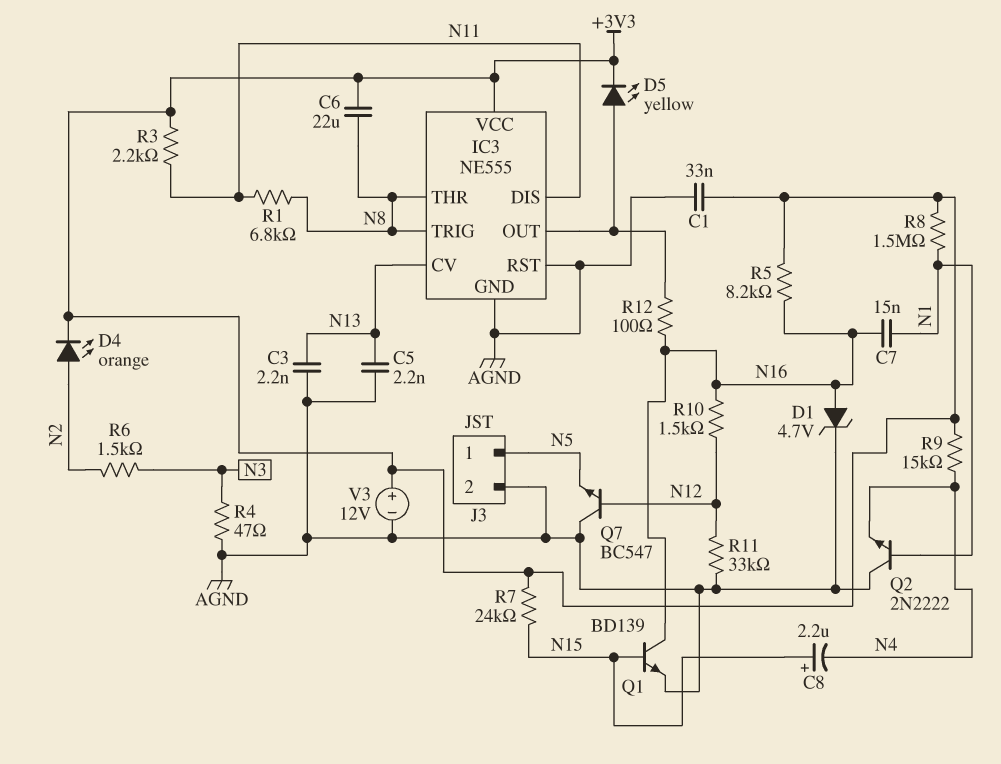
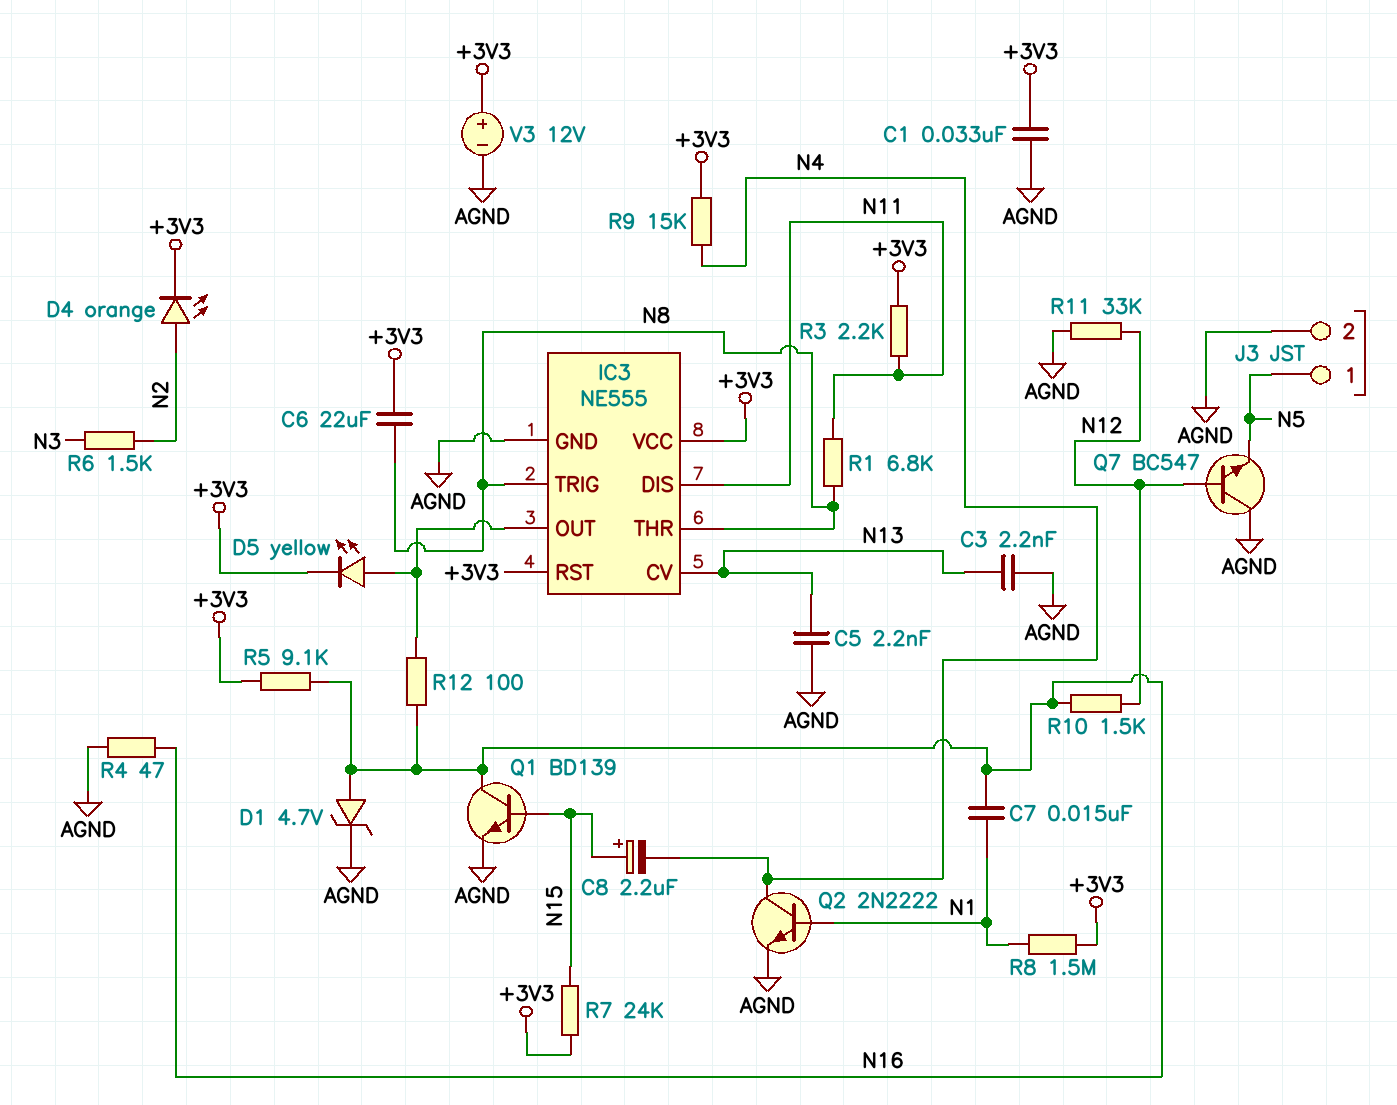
IC3 pin RST: AGND -> +3V3
Q2: NPN 2N2222 (B N1, C AGND, E N4) -> NPN 2N2222 (B N1, C N4, E AGND)
R4: 47 (AGND, N3) -> 47 (AGND, N16)
R5: 8.2k (+3V3, N16) -> 9.1k (+3V3, N16)

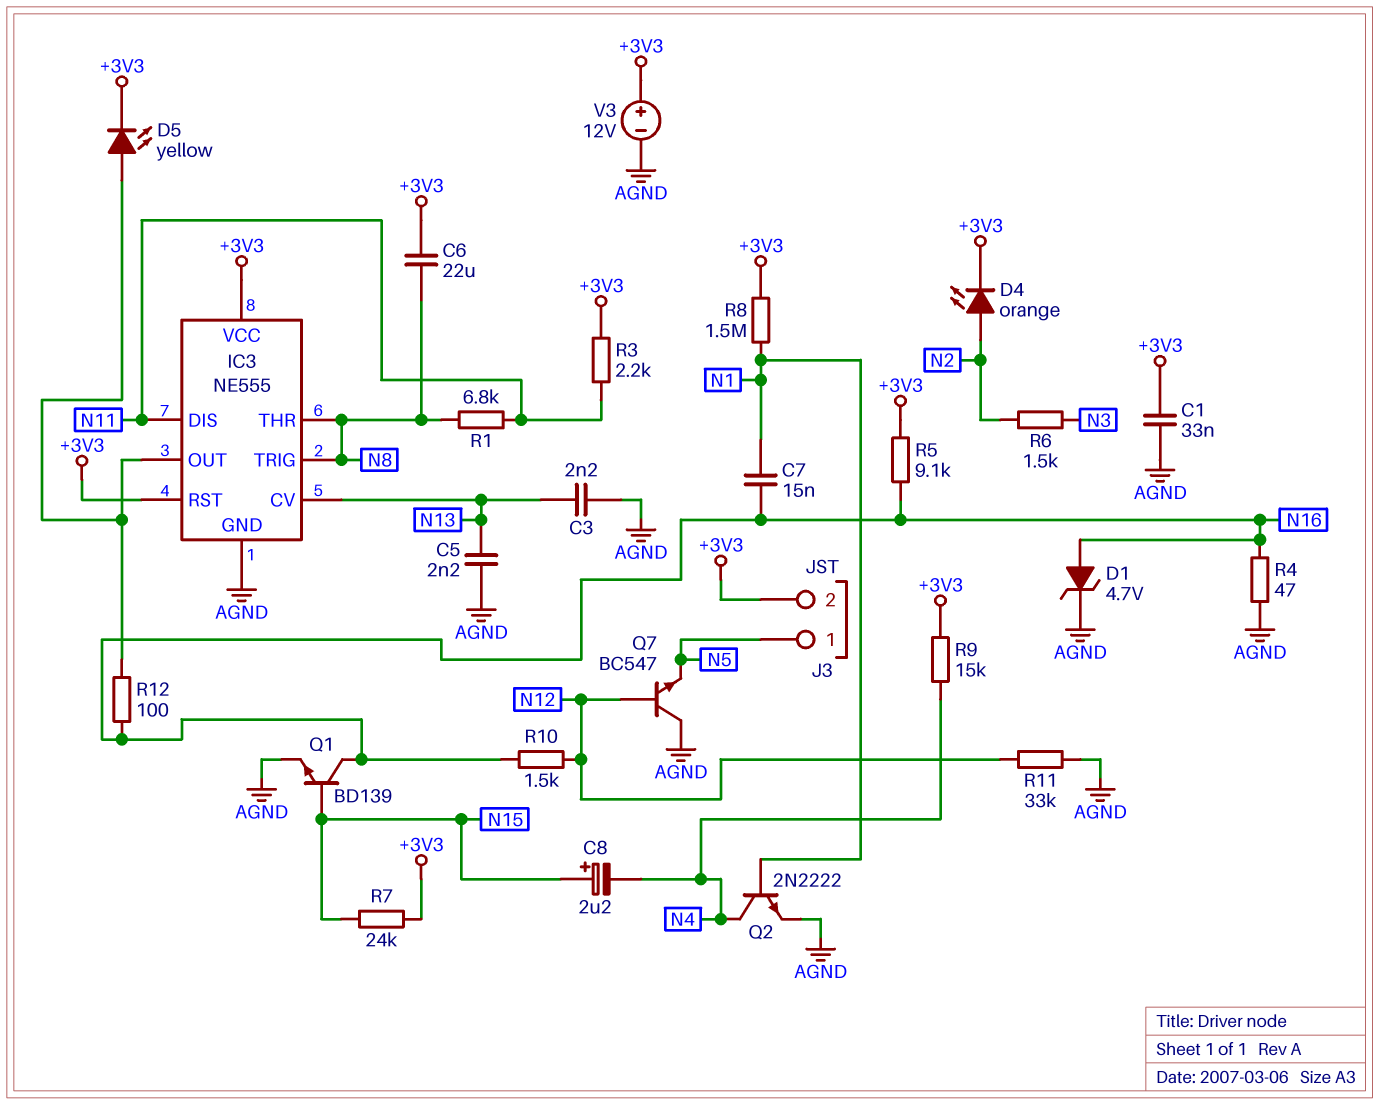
J3 pin 2: AGND -> +3V3

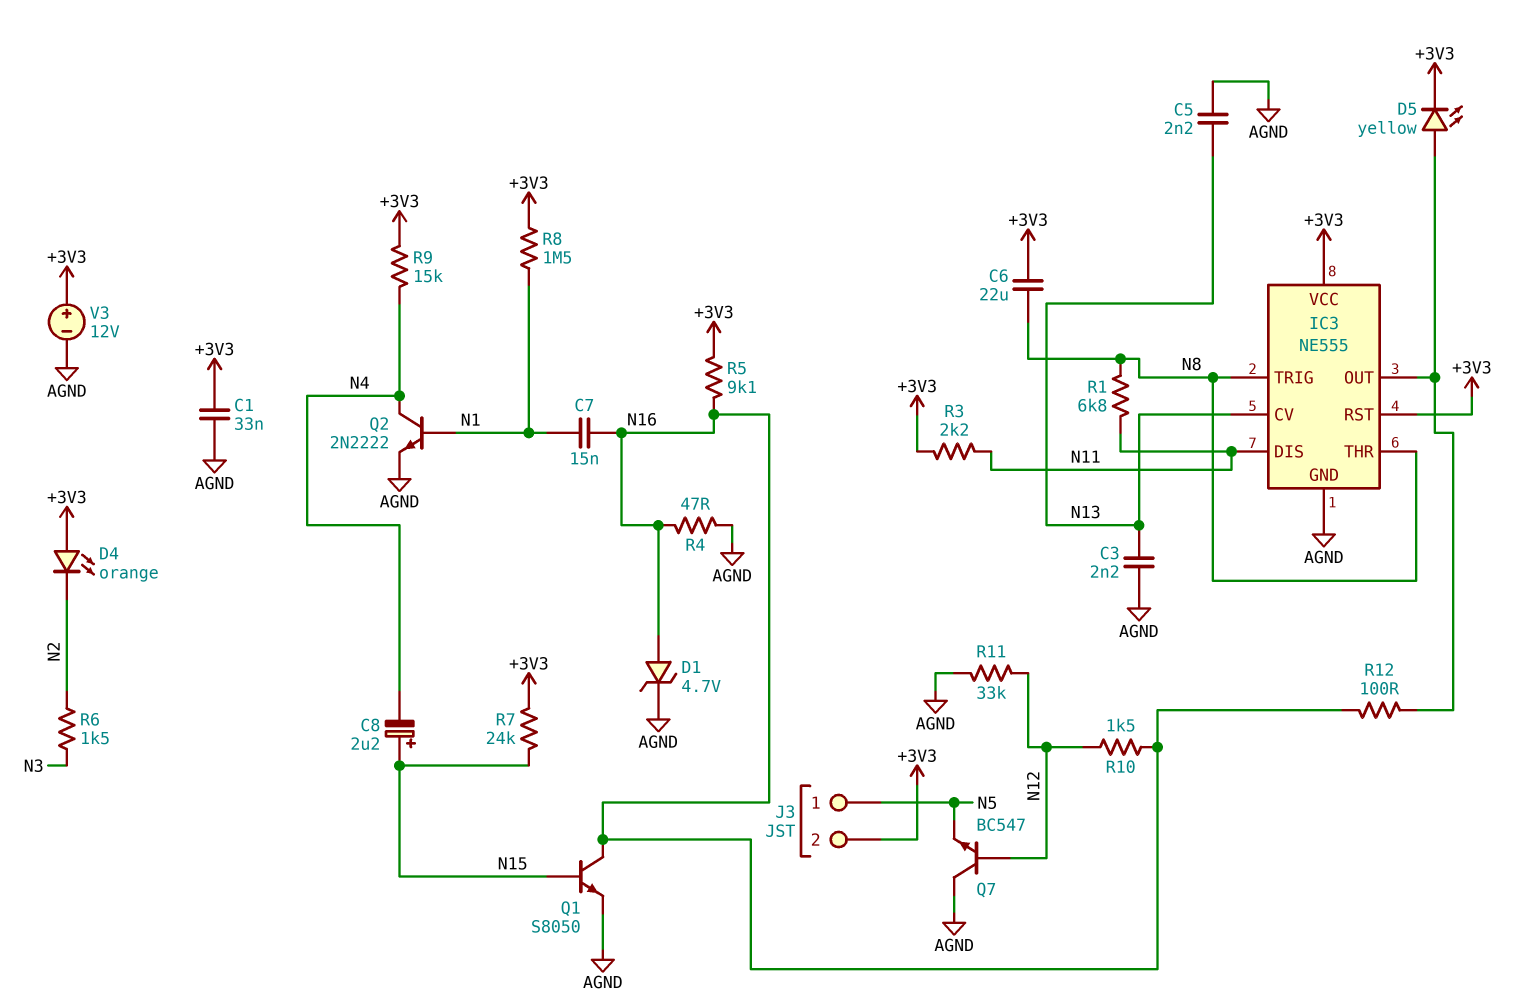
D4: LED orange (A N2, K +3V3) -> LED orange (A +3V3, K N2)
Q1: NPN BD139 (B N15, C N16, E AGND) -> NPN S8050 (B N15, C N16, E AGND)

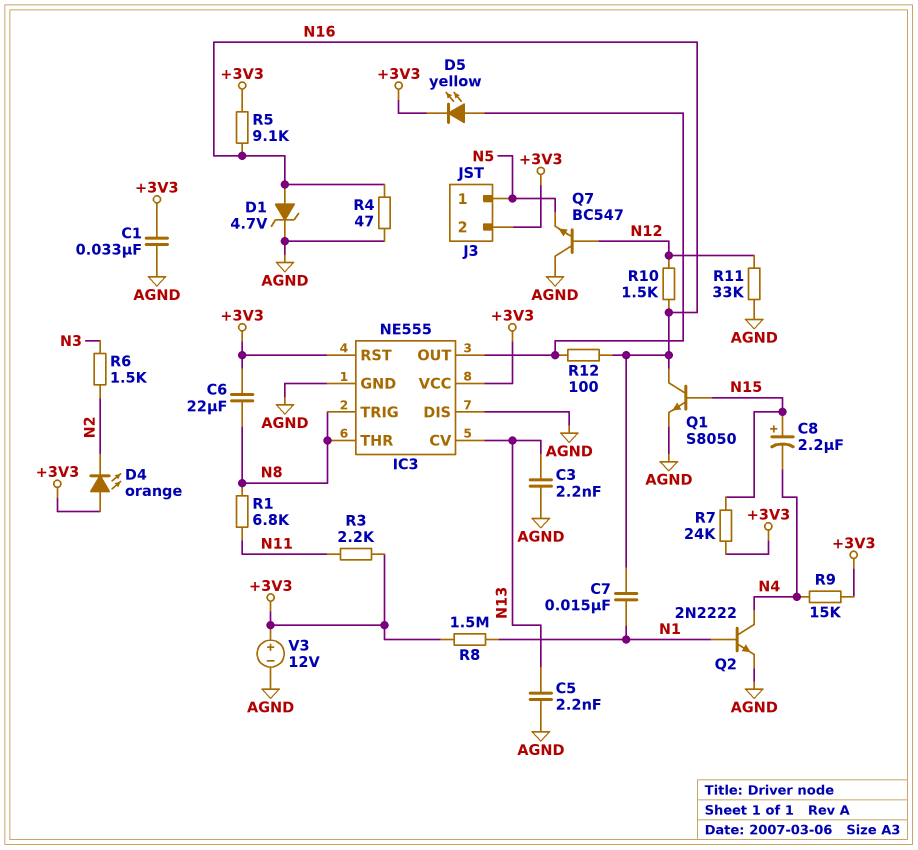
IC3 pin DIS: N11 -> AGND

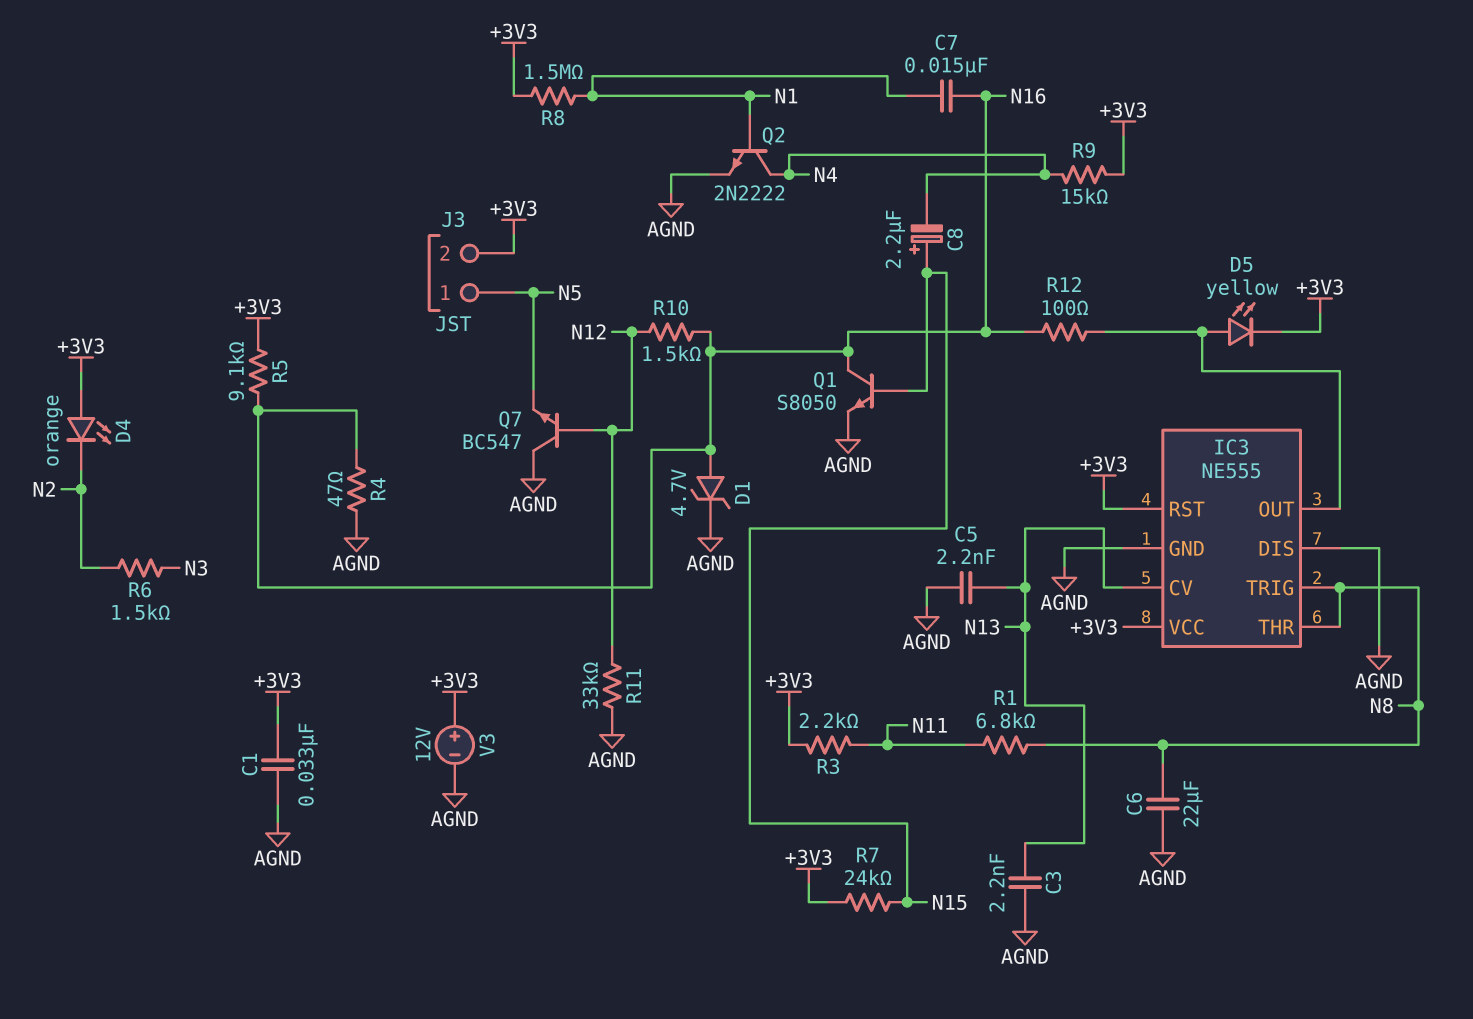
C6: 22uF (+3V3, N8) -> 22uF (AGND, N8)

